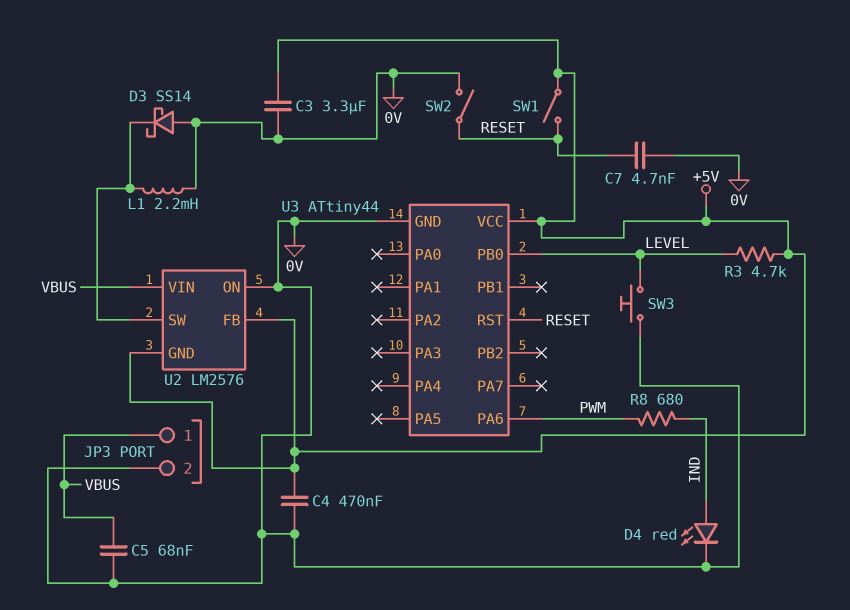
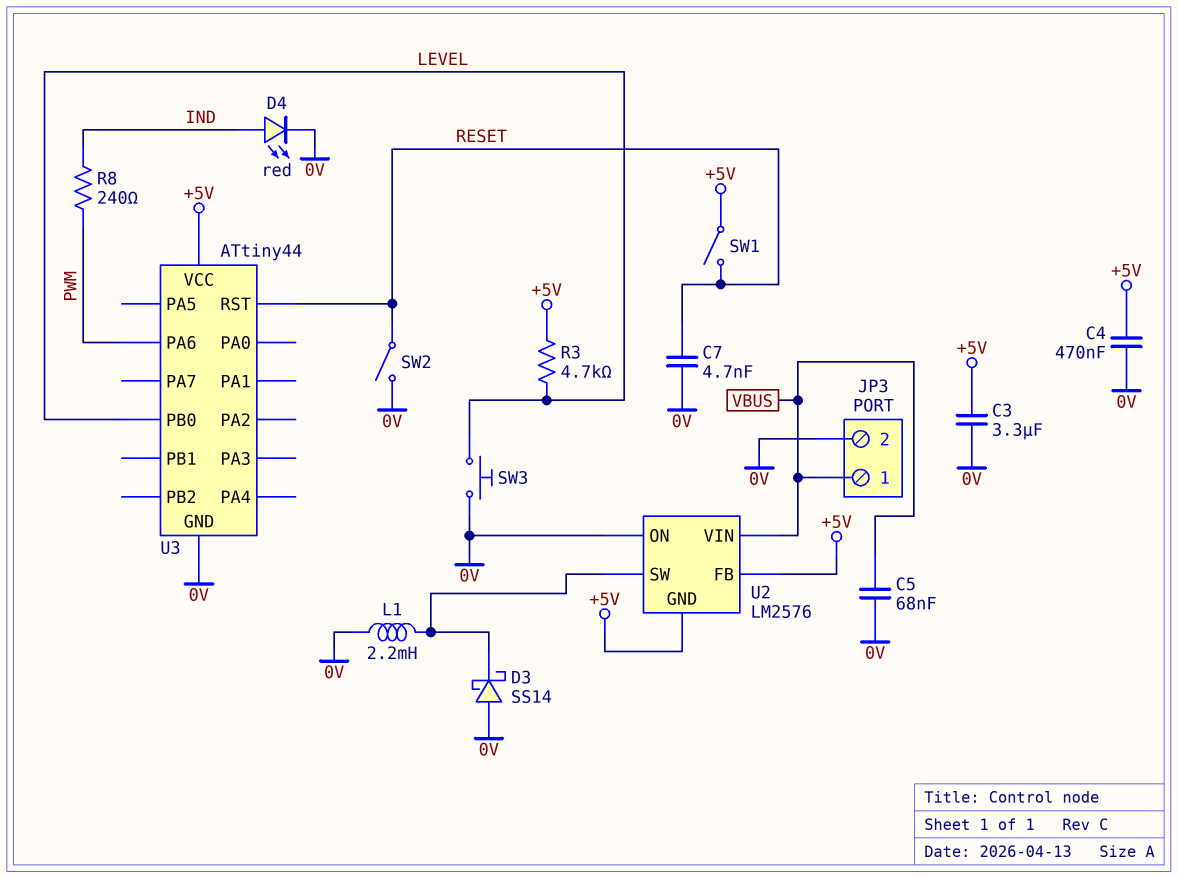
R8: 680 (IND, PWM) -> 240 (IND, PWM)

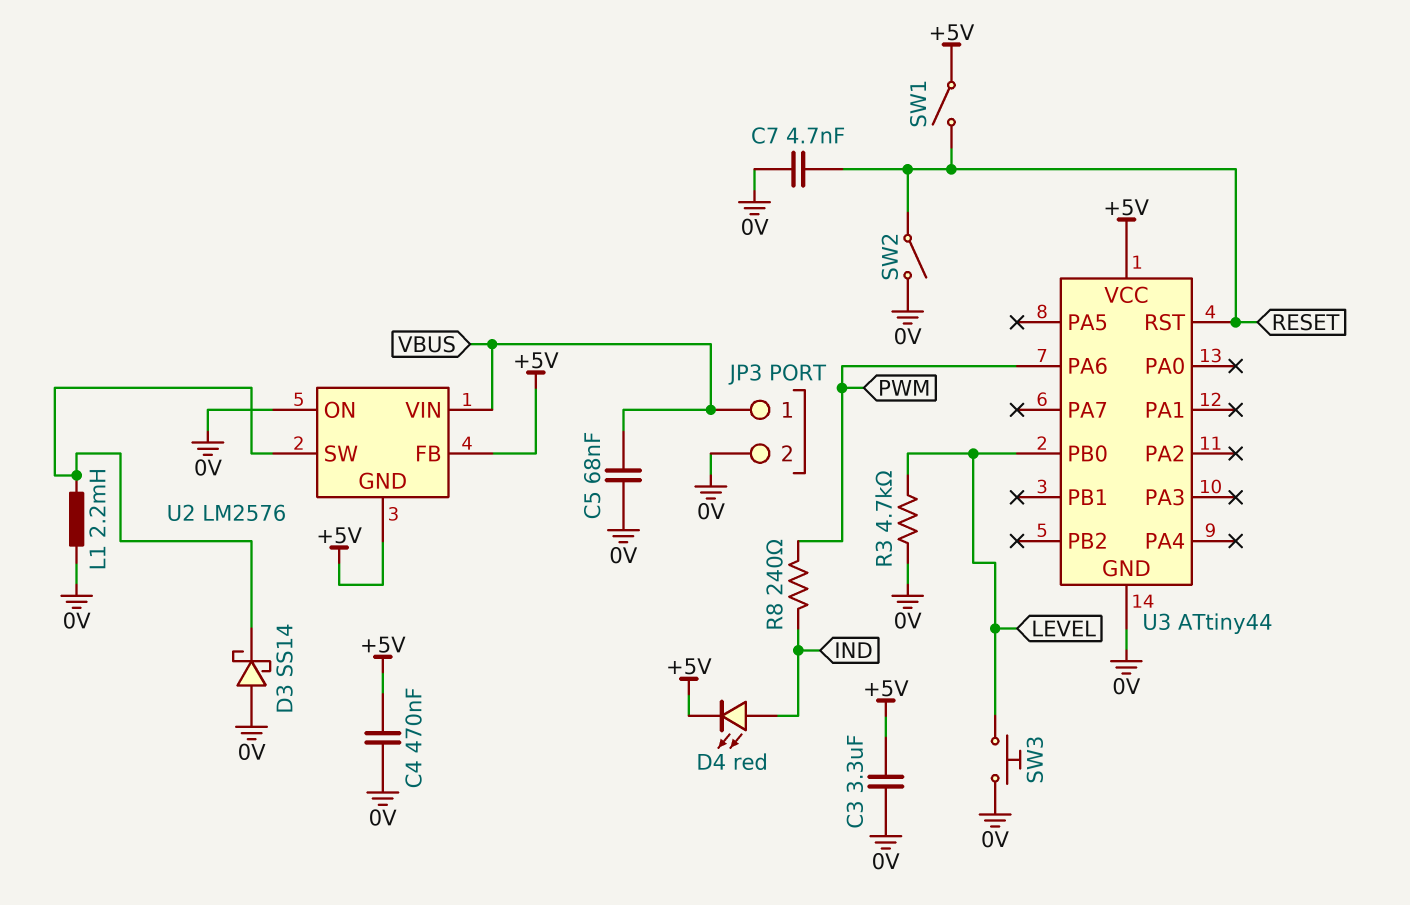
D4: LED red (A IND, K 0V) -> LED red (A IND, K +5V)
R3: 4.7k (+5V, LEVEL) -> 4.7k (0V, LEVEL)

